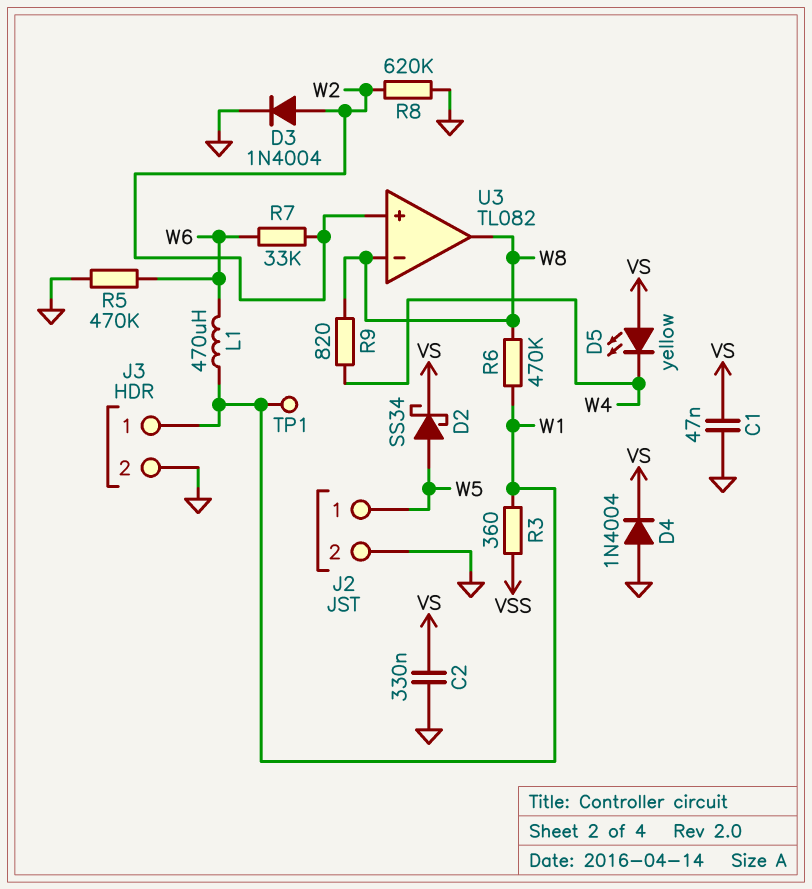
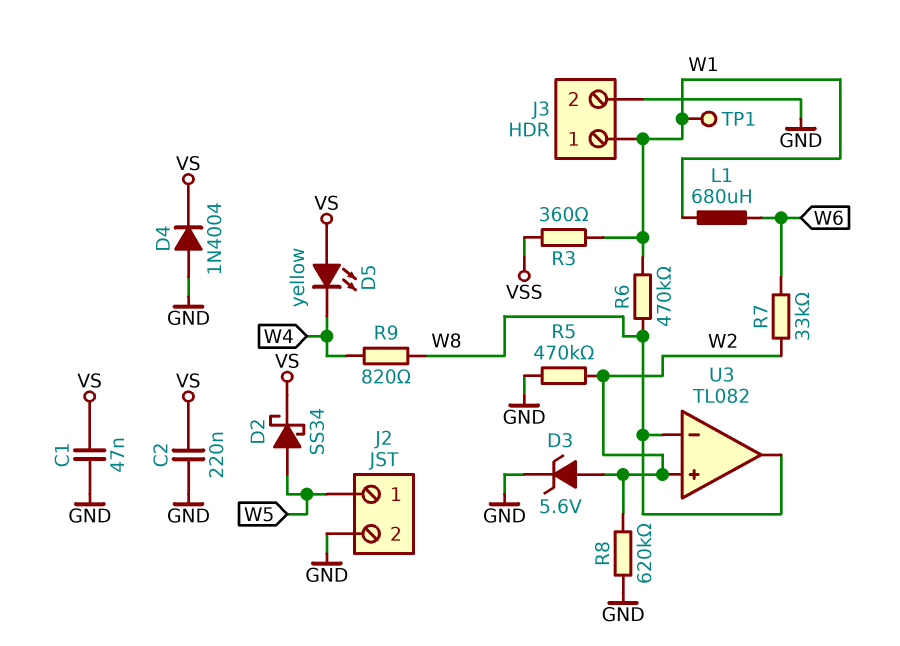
C2: 330nF (GND, VS) -> 220nF (GND, VS)
D3: diode 1N4004 (A W2, K GND) -> zener 5.6V (A W2, K GND)
L1: 470uH (W1, W6) -> 680uH (W1, W6)
R5: 470k (GND, W6) -> 470k (GND, W2)

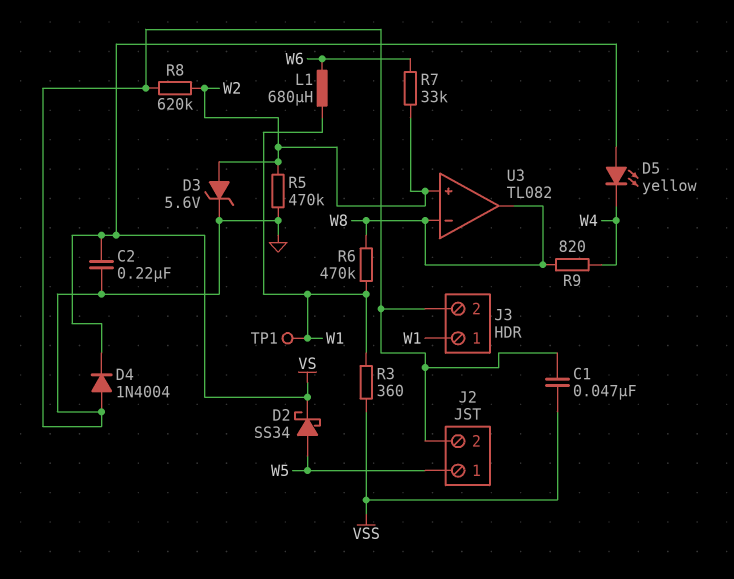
C1: 47nF (GND, VS) -> 47nF (GND, VSS)

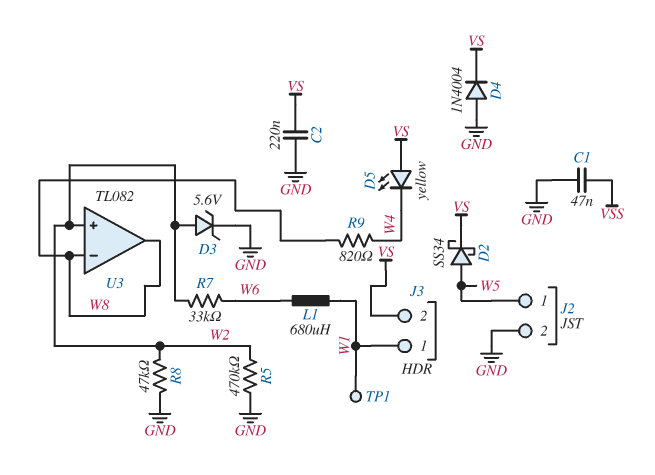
J3 pin 2: GND -> VS
R3: 360 (VSS, W1) -> none
R6: 470k (W1, W8) -> none
R8: 620k (GND, W2) -> 47k (GND, W2)

